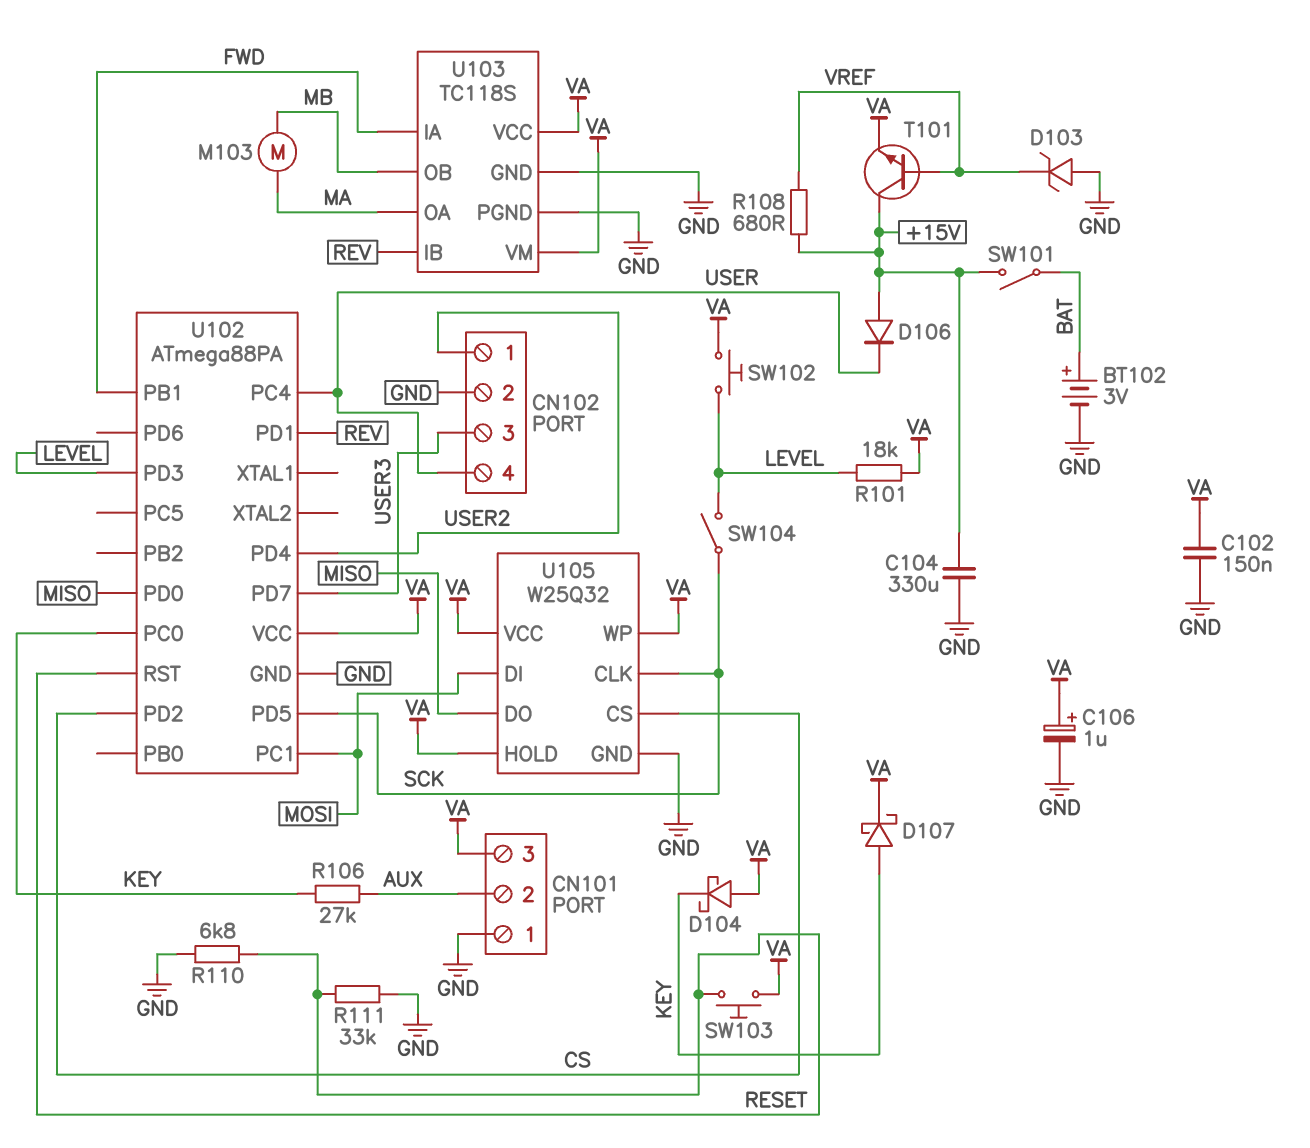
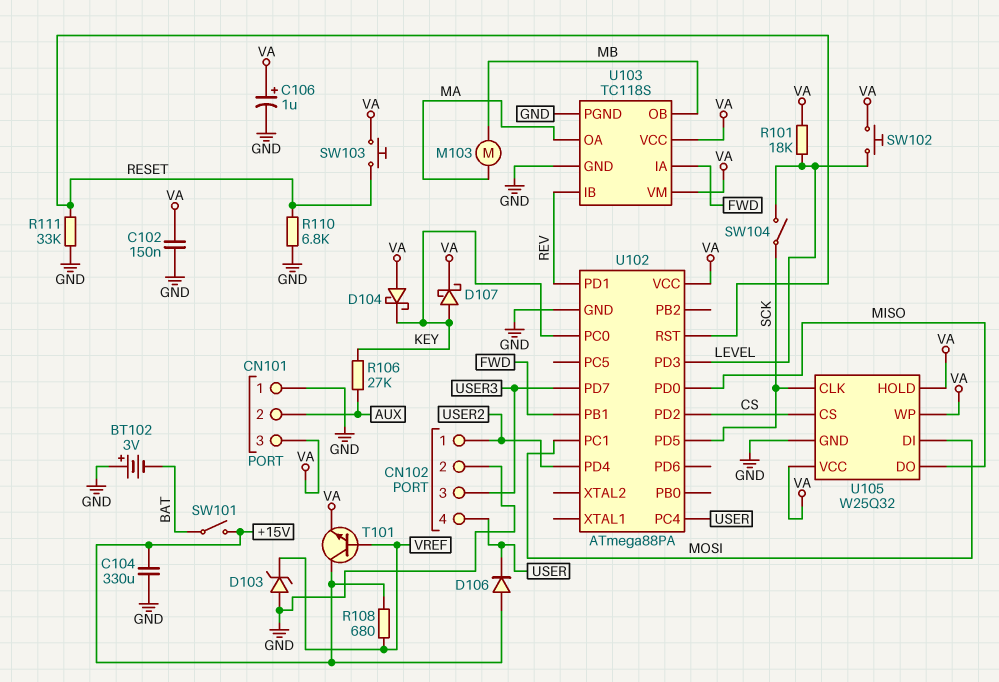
BT102: 3V (plus BAT, minus GND) -> 3V (plus GND, minus BAT)

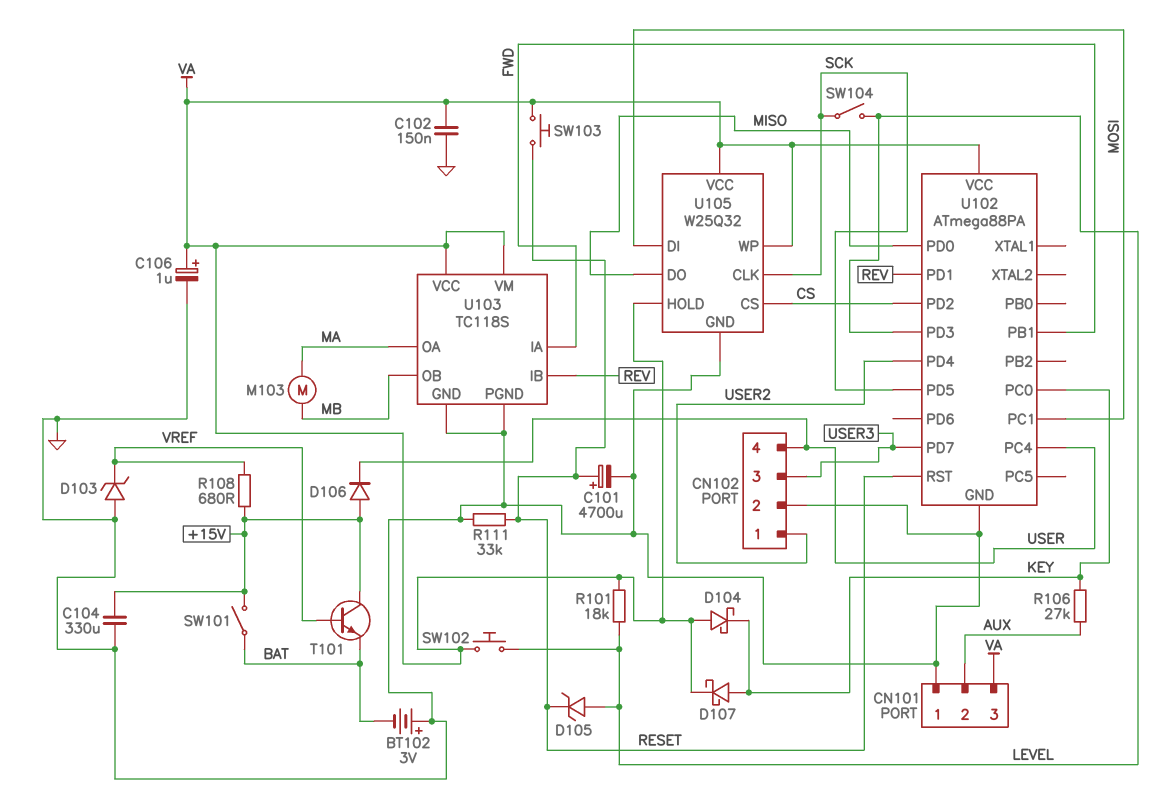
C101: none -> 4700uF (plus RESET, minus GND)
D105: none -> zener (A LEVEL, K RESET)
R110: 6.8k (GND, RESET) -> none
T101: NPN (B VREF, C +15V, E VA) -> NPN (B VREF, C +15V, E BAT)

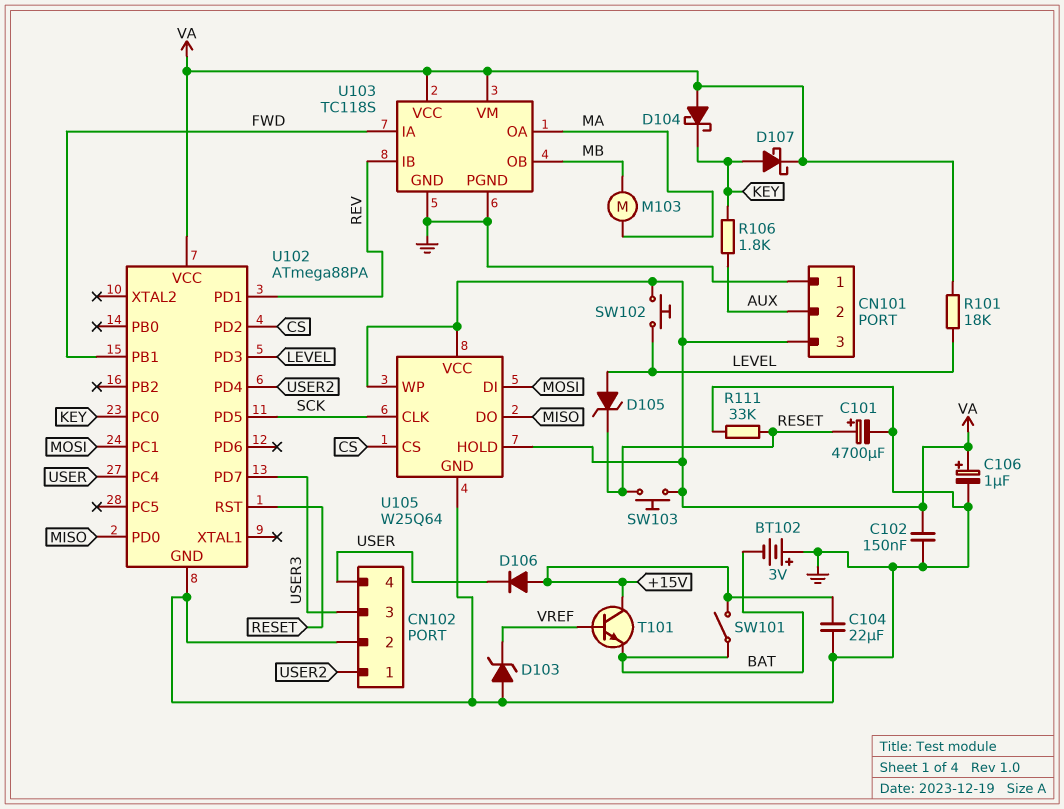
C104: 330uF (+15V, GND) -> 22uF (+15V, GND)
R106: 27k (AUX, KEY) -> 1.8k (AUX, KEY)
R108: 680 (+15V, VREF) -> none
SW104: switch (LEVEL, SCK) -> none
U105: W25Q32 -> W25Q64

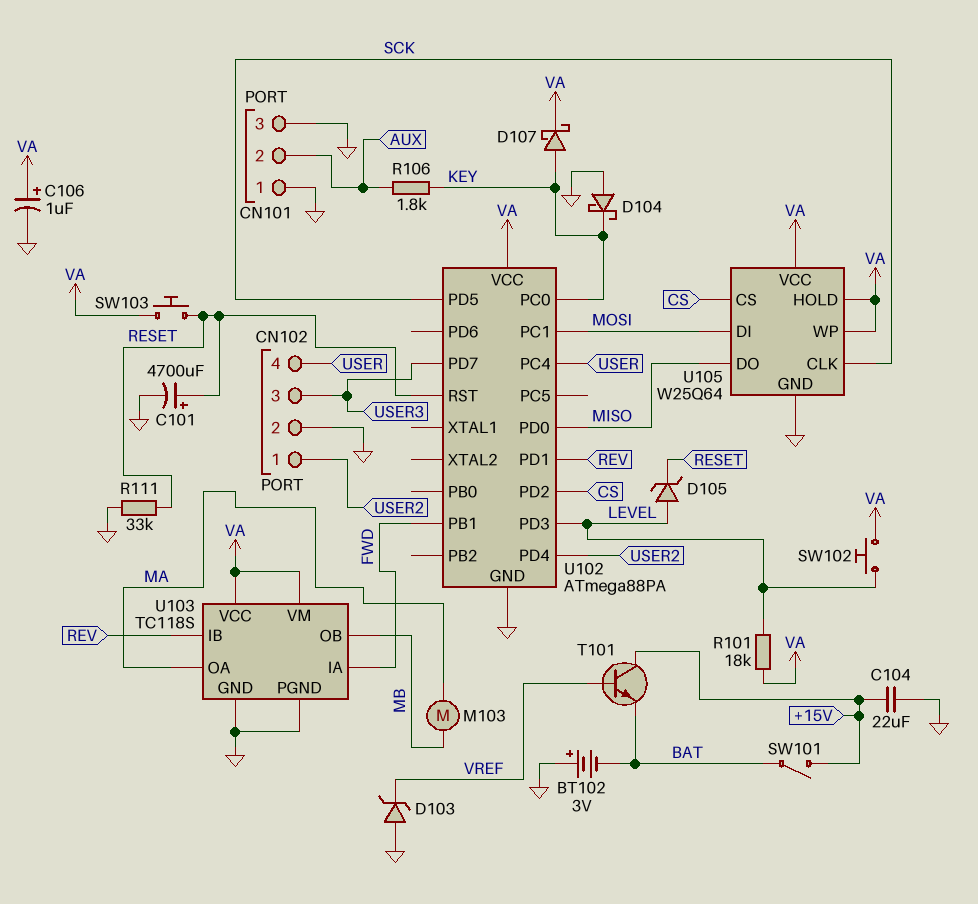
C102: 150nF (GND, VA) -> none
CN101 pin 3: VA -> GND
D104: schottky (A VA, K KEY) -> schottky (A GND, K KEY)
D106: diode (A +15V, K USER) -> none

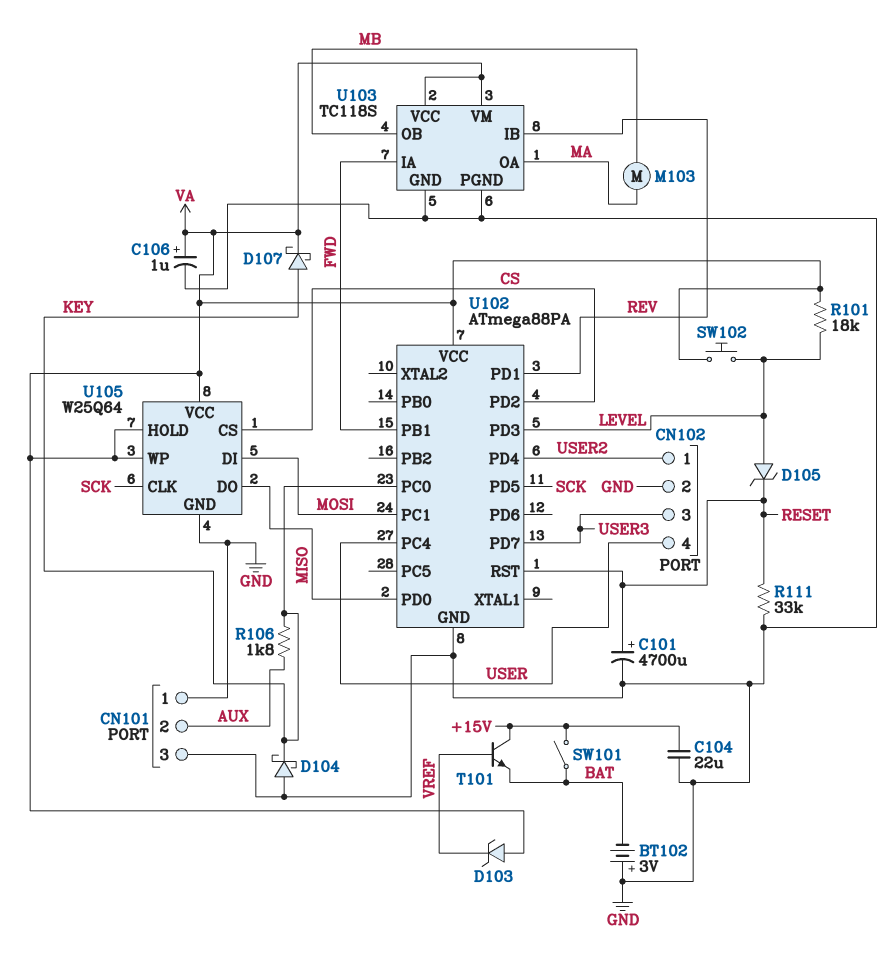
D103: zener (A GND, K VREF) -> zener (A VA, K VREF)
SW103: button (RESET, VA) -> none

